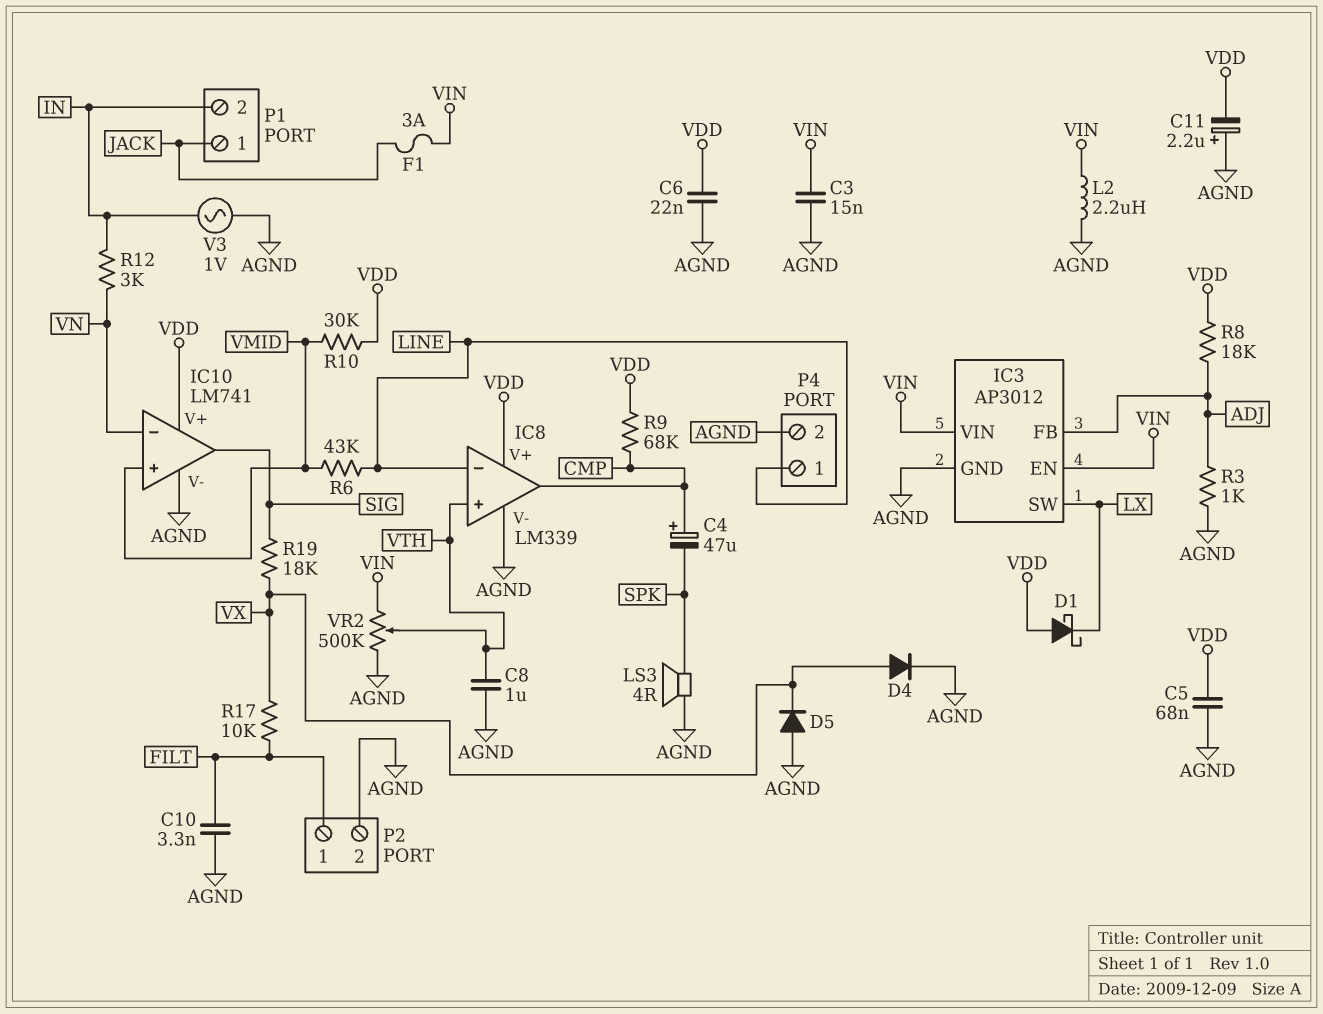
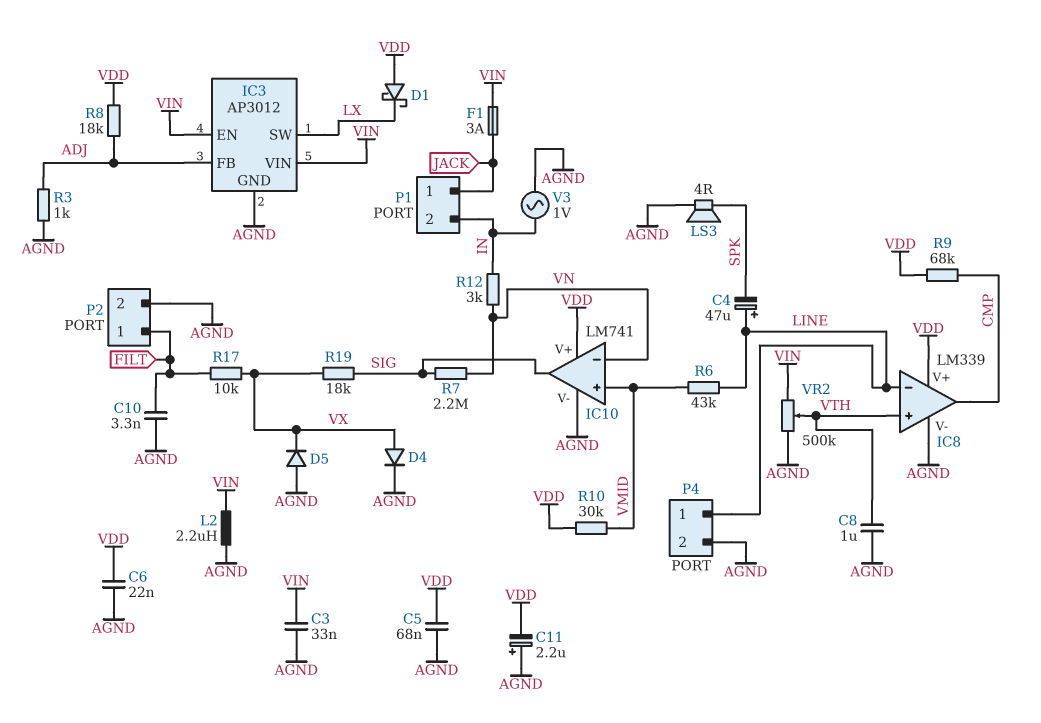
C3: 15nF (AGND, VIN) -> 33nF (AGND, VIN)
C4: 47uF (plus CMP, minus SPK) -> 47uF (plus LINE, minus SPK)
R7: none -> 2.2M (SIG, VN)

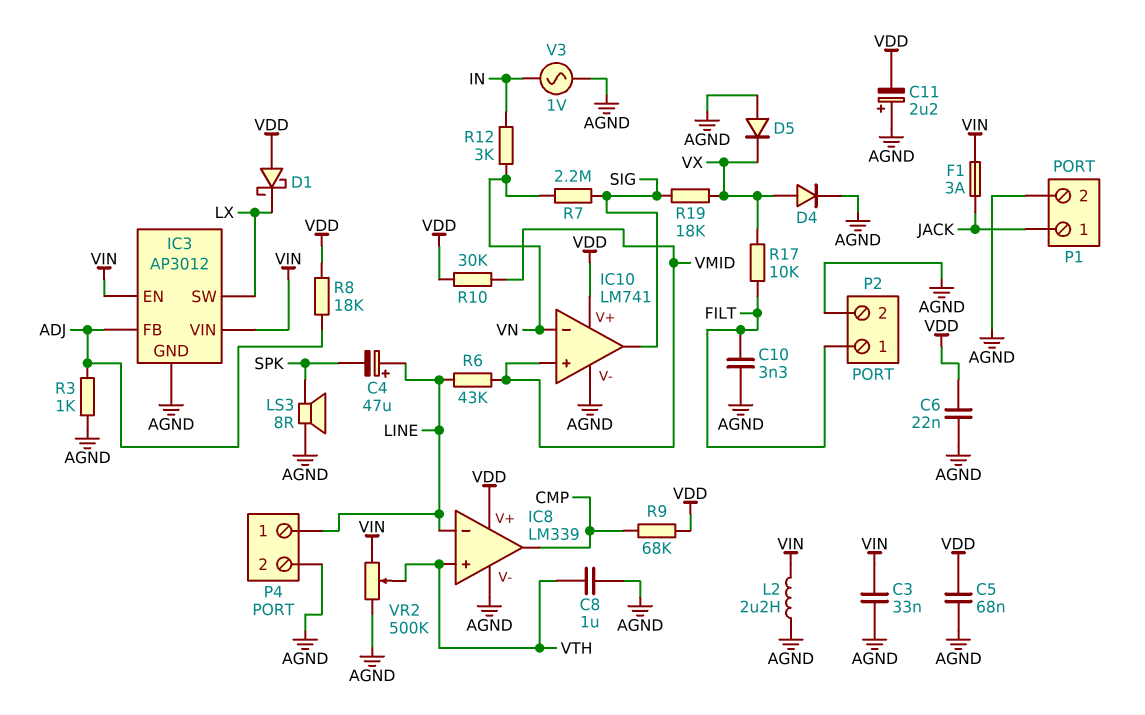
LS3: speaker 4R (AGND, SPK) -> speaker 8R (AGND, SPK)
P1 pin 2: IN -> AGND

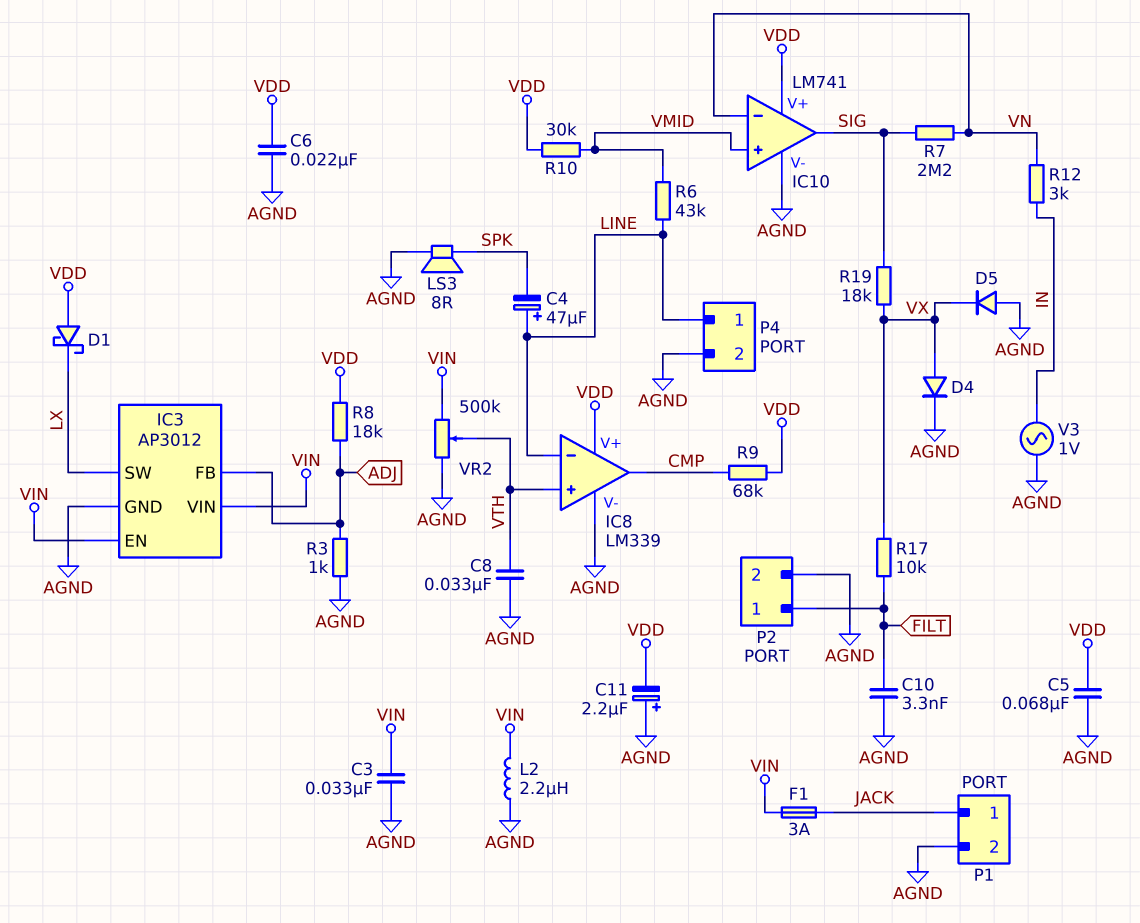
C8: 1uF (AGND, VTH) -> 33nF (AGND, VTH)

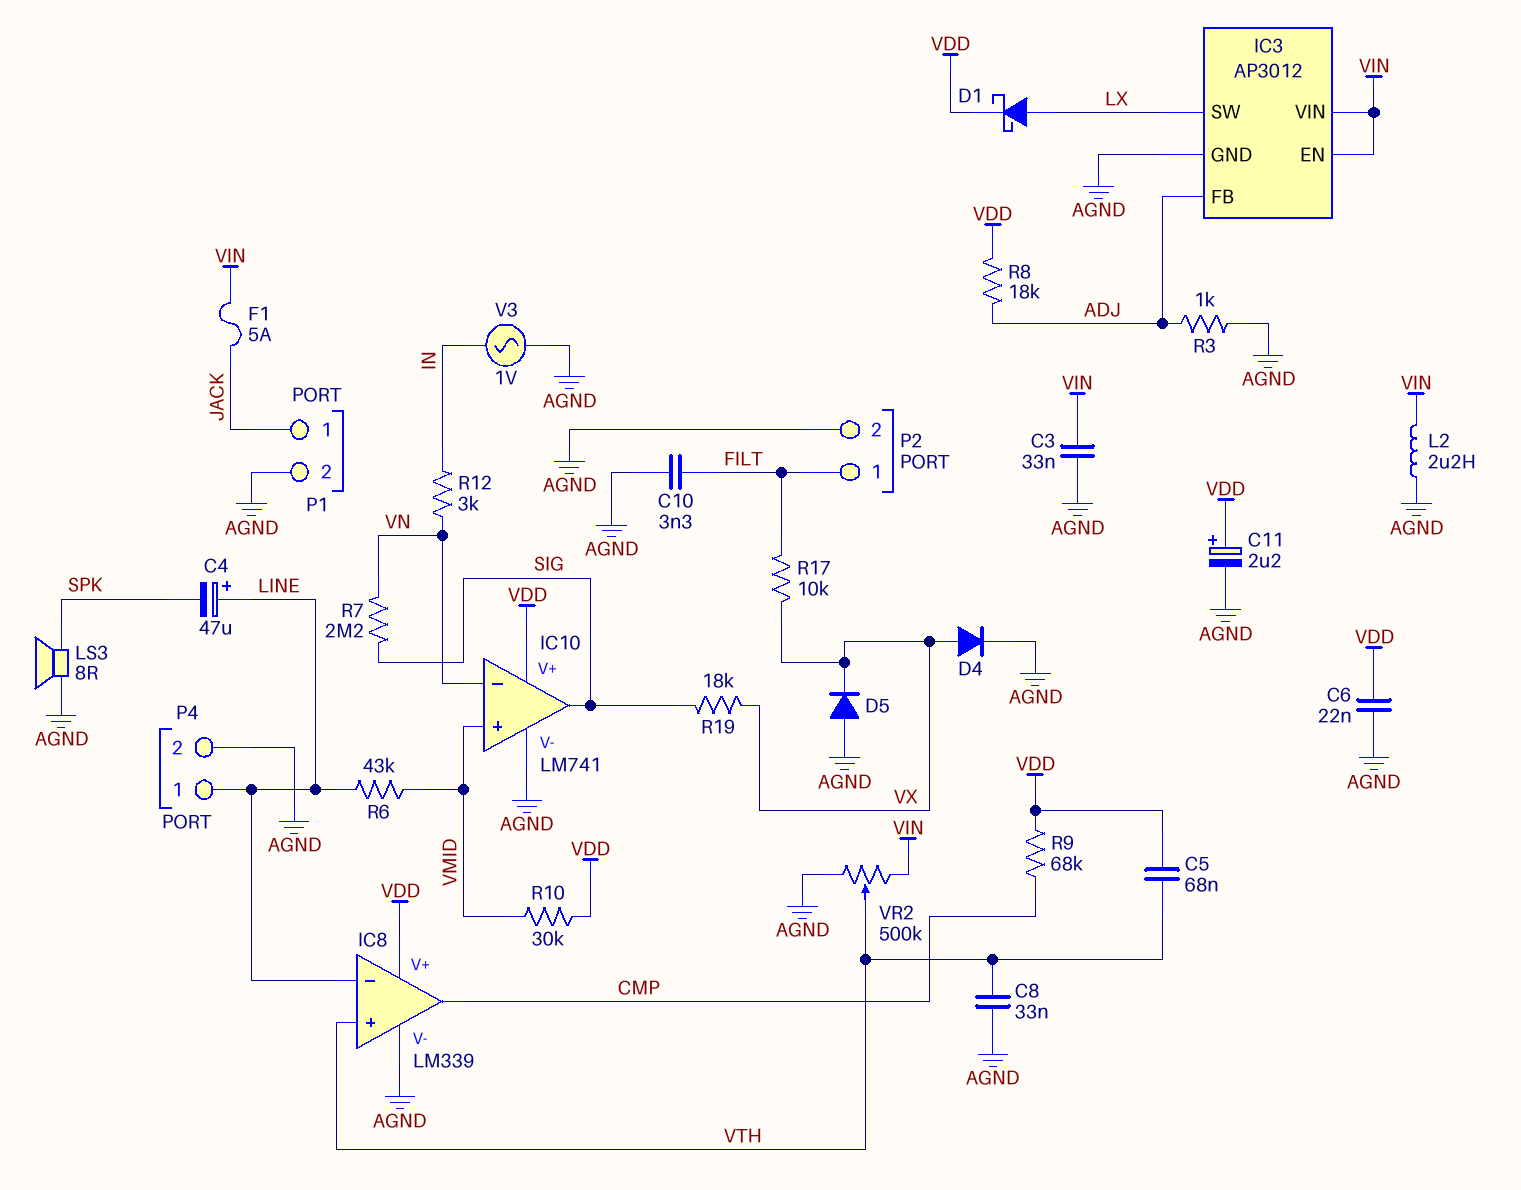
C5: 68nF (AGND, VDD) -> 68nF (VDD, VTH)
C11: 2.2uF (plus AGND, minus VDD) -> 2.2uF (plus VDD, minus AGND)
D1: schottky (A VDD, K LX) -> schottky (A LX, K VDD)
F1: 3A (JACK, VIN) -> 5A (JACK, VIN)

